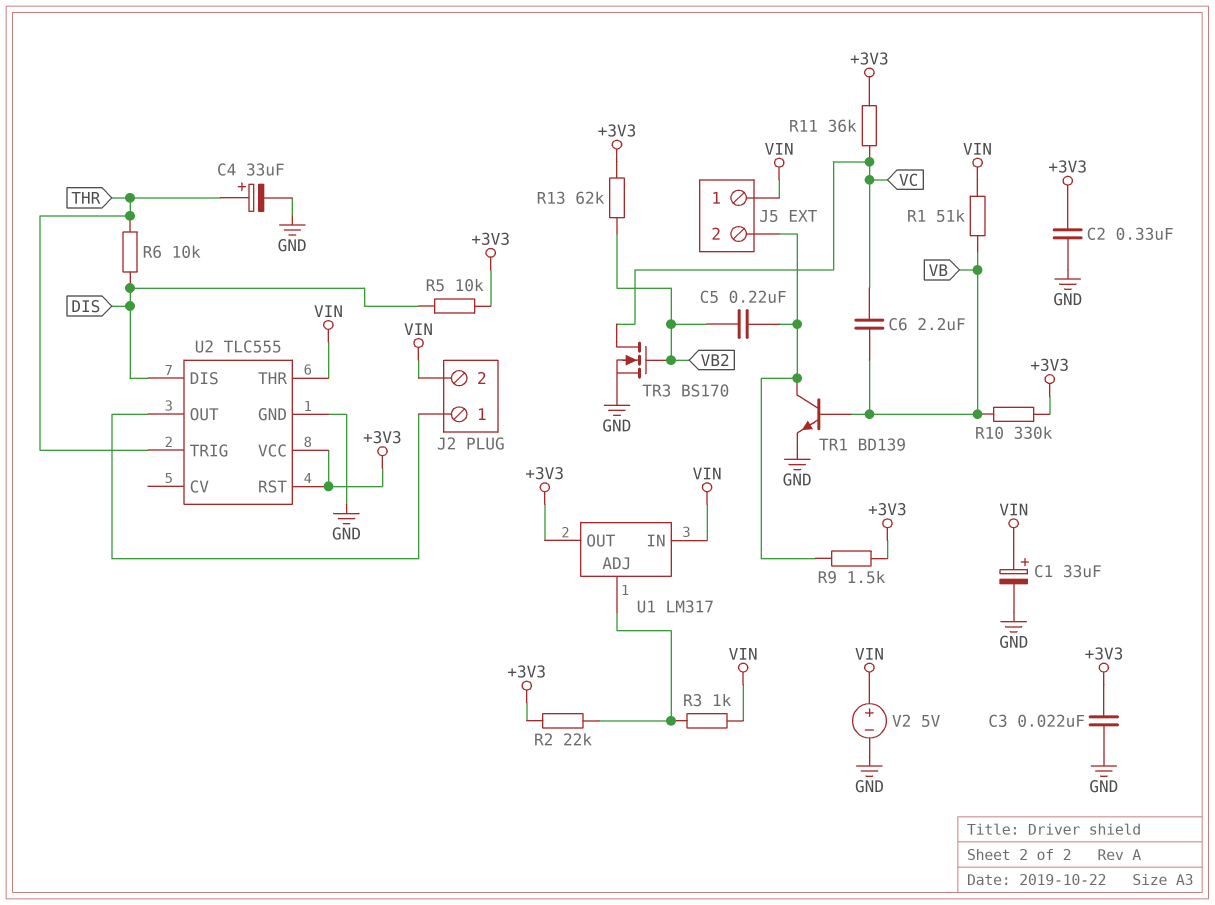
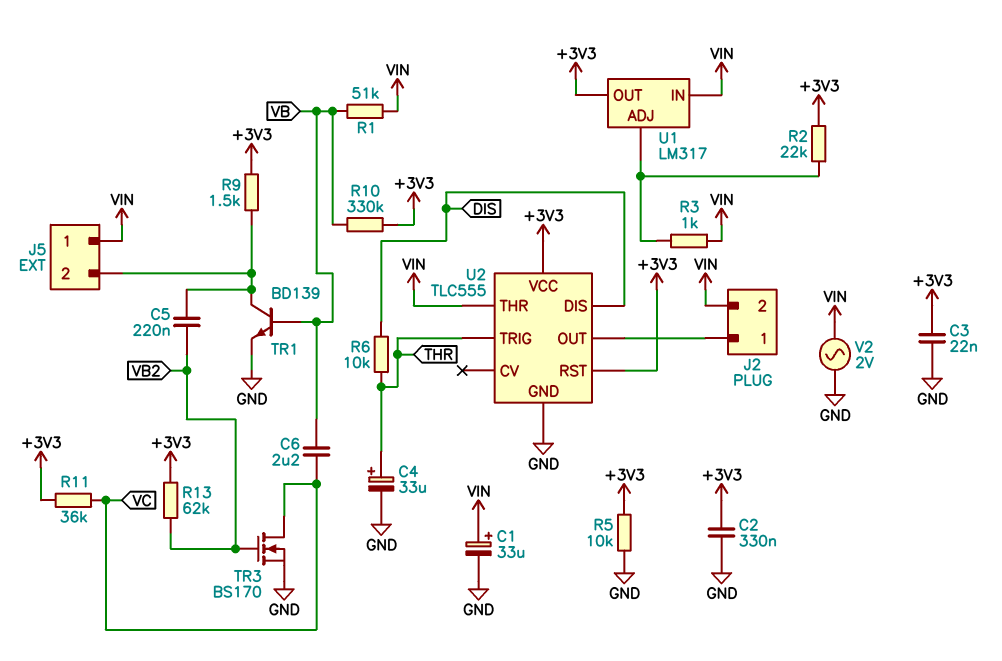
R5: 10k (+3V3, DIS) -> 10k (+3V3, GND)
V2: 5V (plus VIN, minus GND) -> AC 2V (GND, VIN)

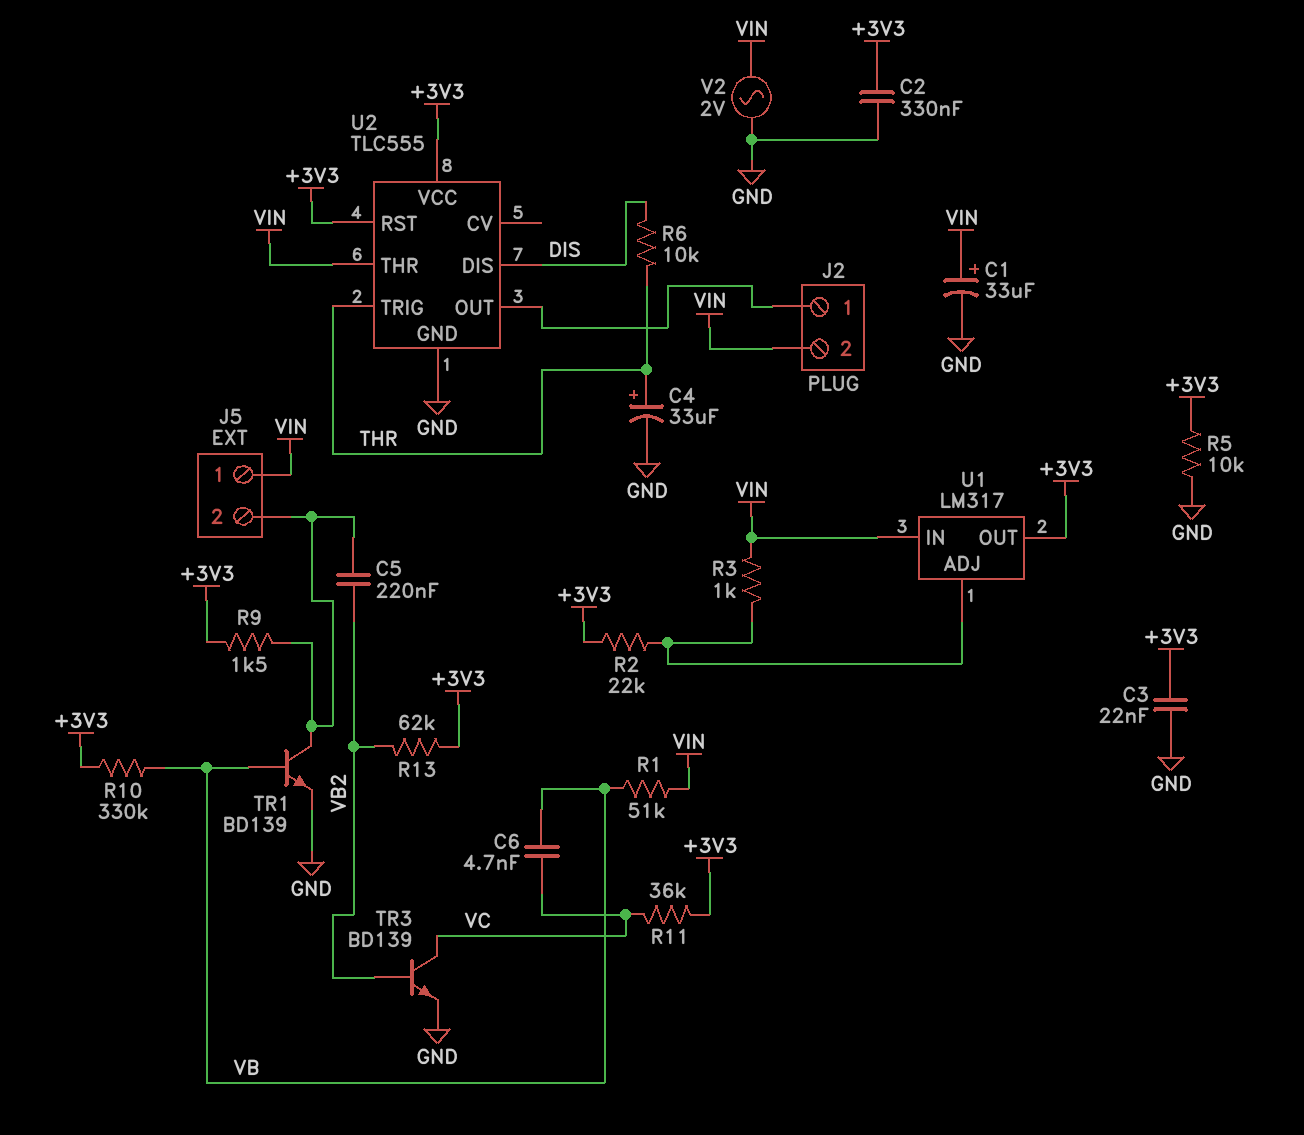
C6: 2.2uF (VB, VC) -> 4.7nF (VB, VC)
TR3: NMOS BS170 (G VB2, D VC, S GND) -> NPN BD139 (B VB2, C VC, E GND)

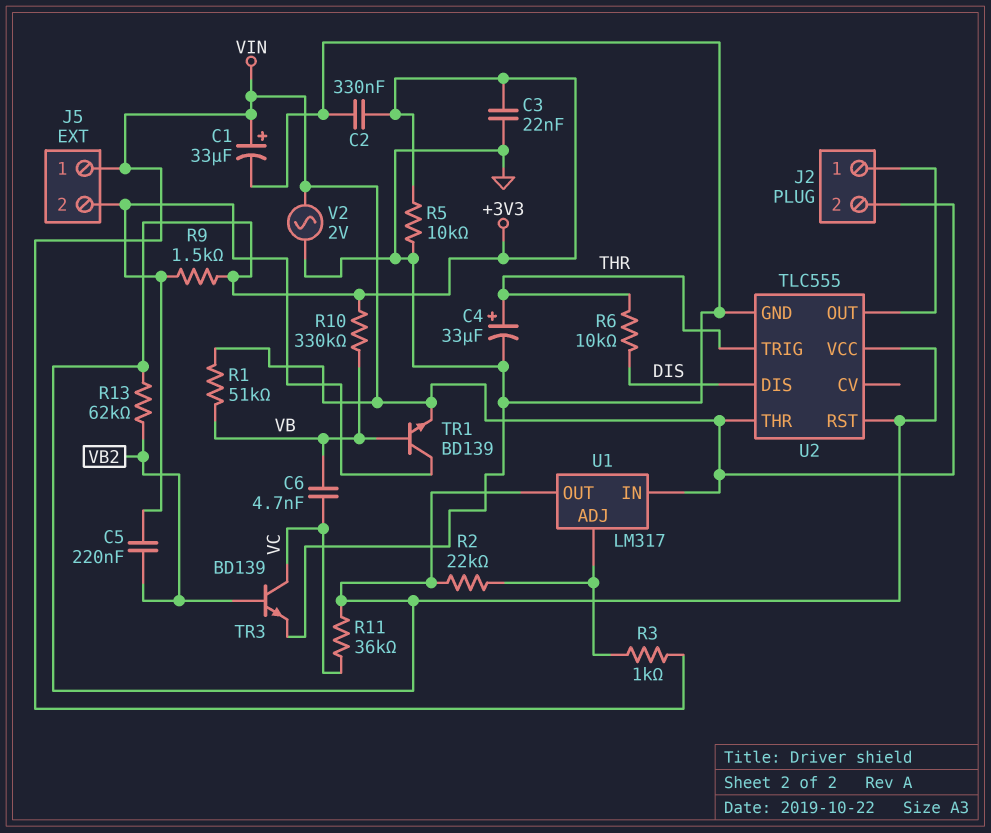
TR1: NPN BD139 (B VB, C J5/2, E GND) -> NPN BD139 (B VB, C J5/2, E VIN)

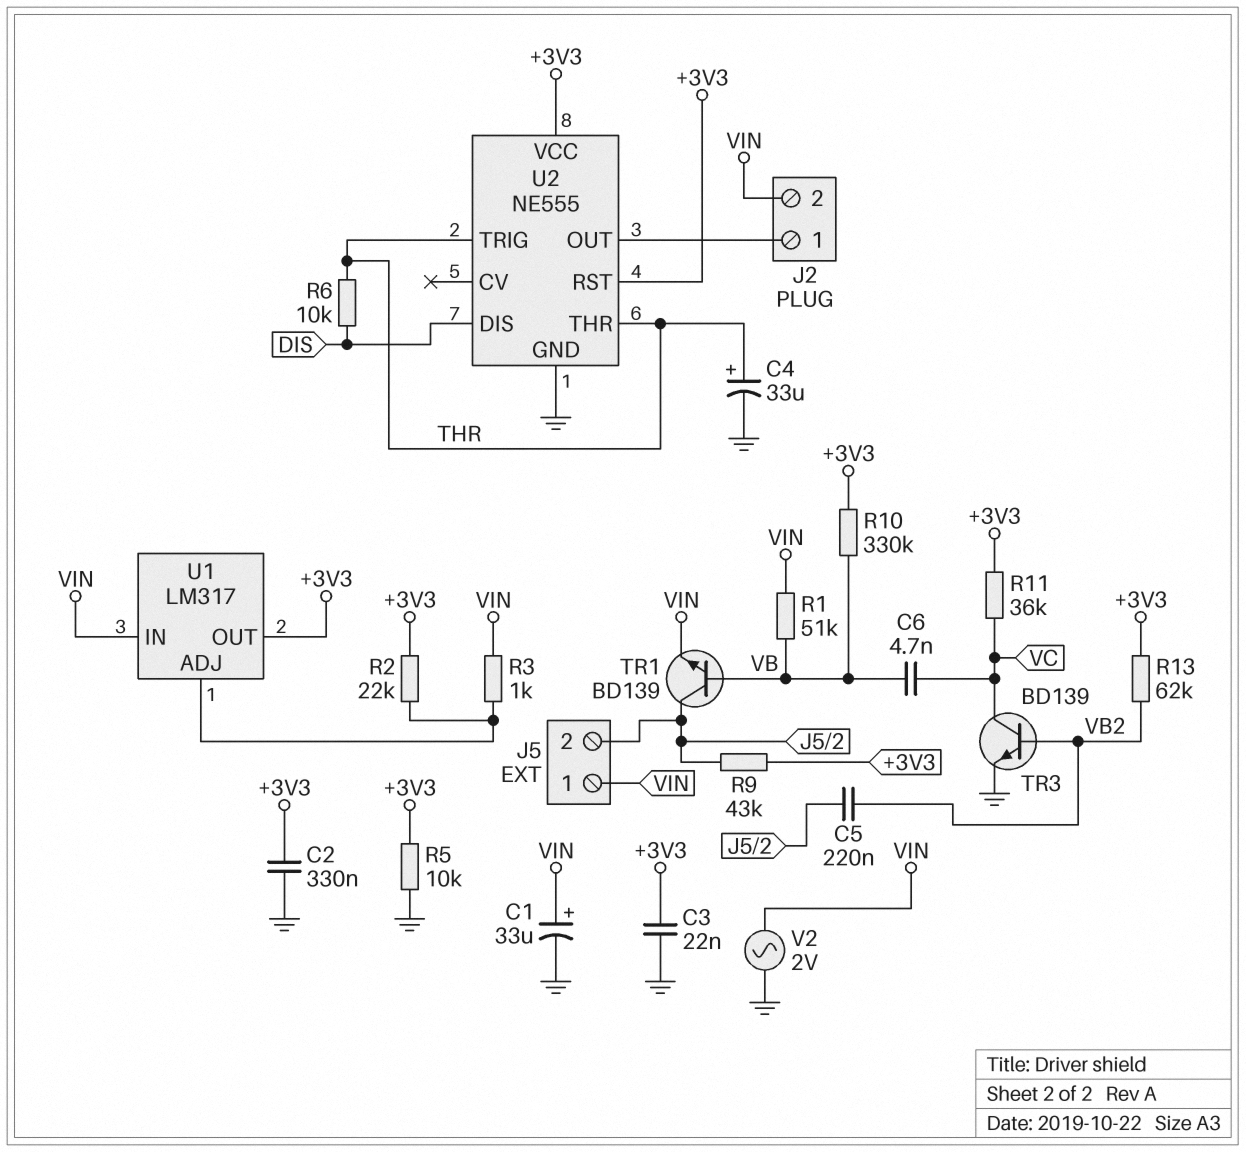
R9: 1.5k (+3V3, J5/2) -> 43k (+3V3, J5/2)
U2: TLC555 -> NE555
U2 pin THR: VIN -> THR

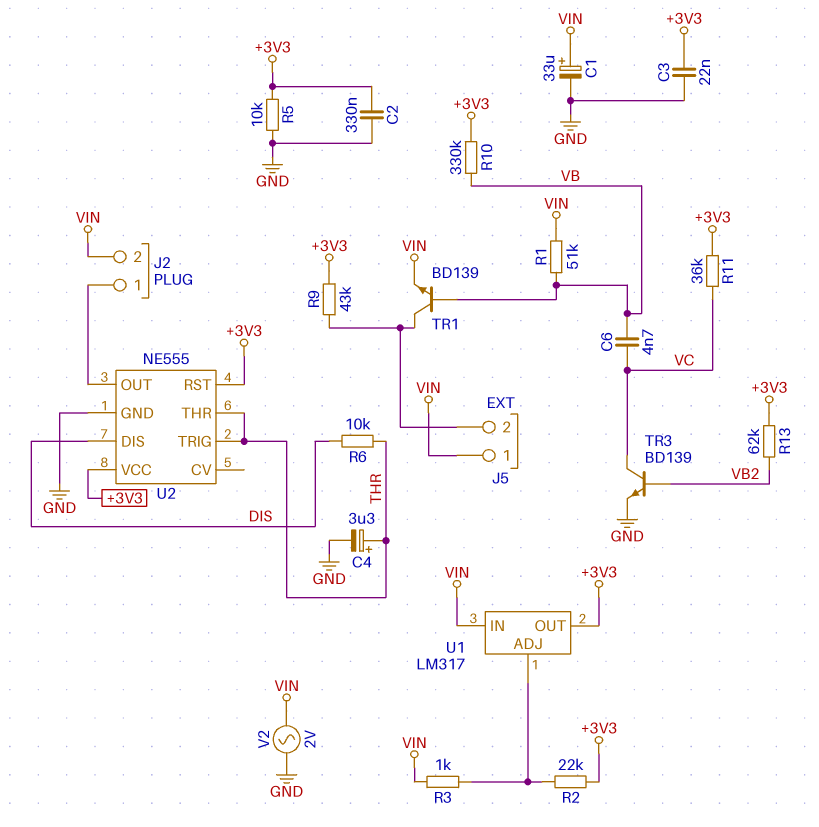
C4: 33uF (plus THR, minus GND) -> 3.3uF (plus THR, minus GND)
C5: 220nF (J5/2, VB2) -> none

